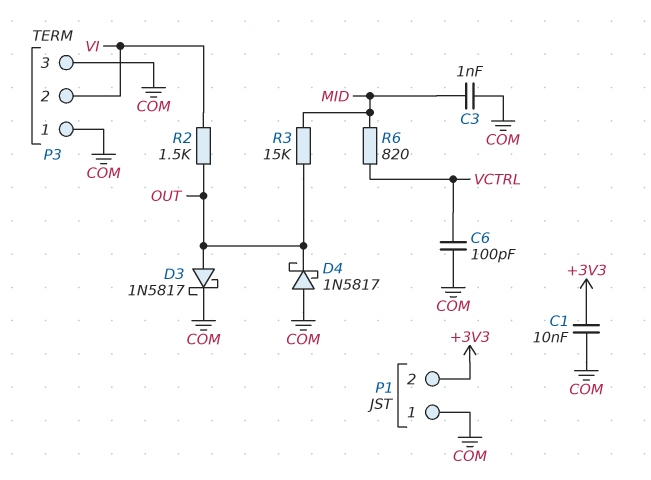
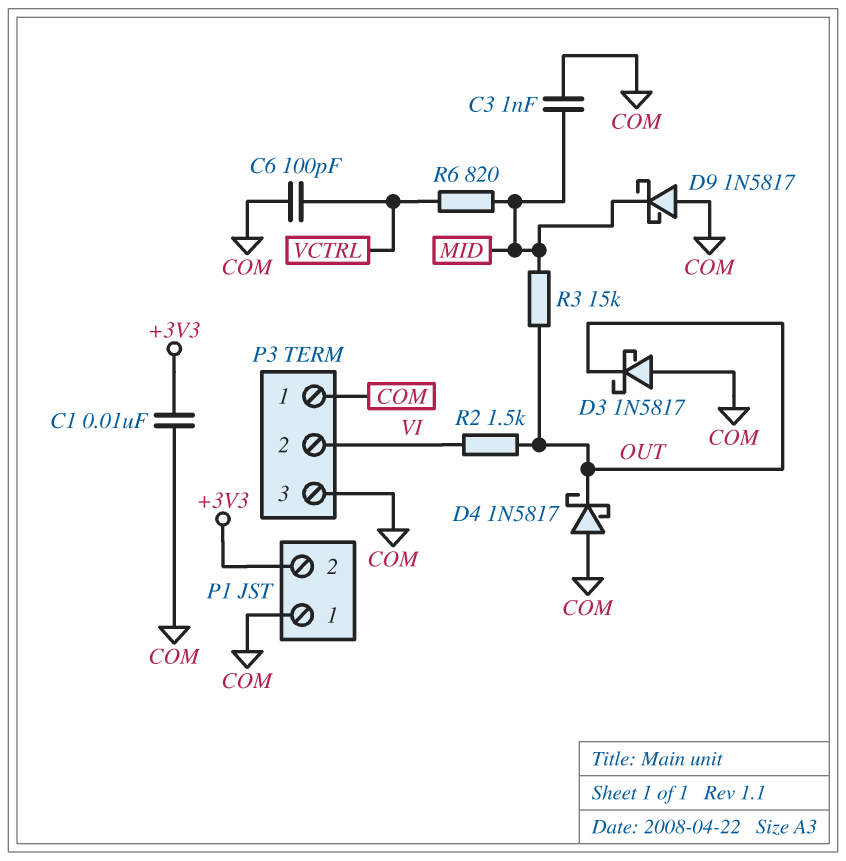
D3: schottky 1N5817 (A OUT, K COM) -> schottky 1N5817 (A COM, K OUT)
D9: none -> schottky 1N5817 (A COM, K MID)

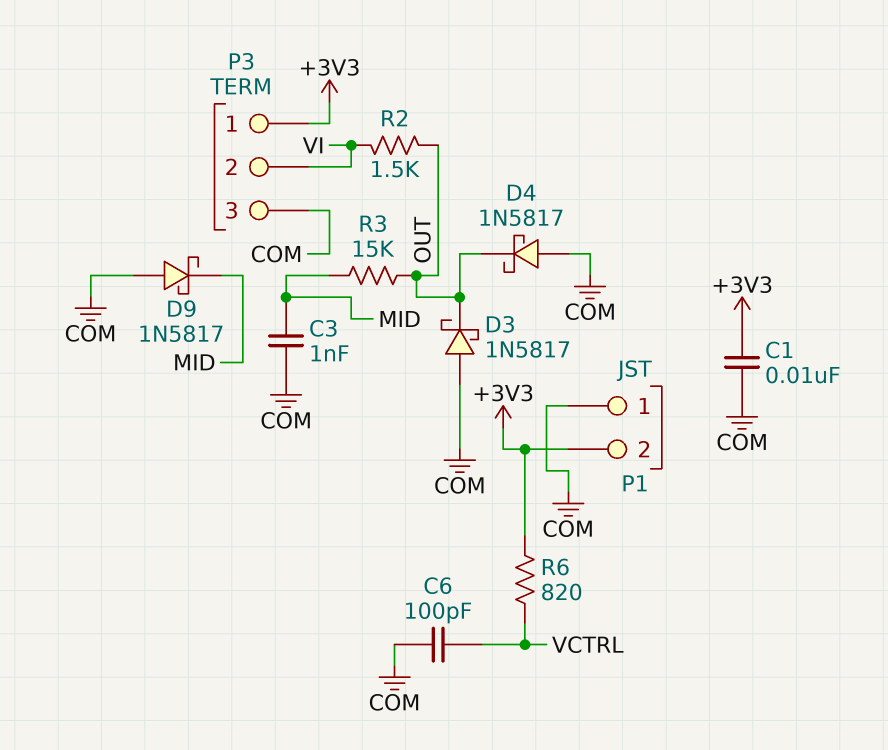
P3 pin 1: COM -> +3V3
R6: 820 (MID, VCTRL) -> 820 (+3V3, VCTRL)

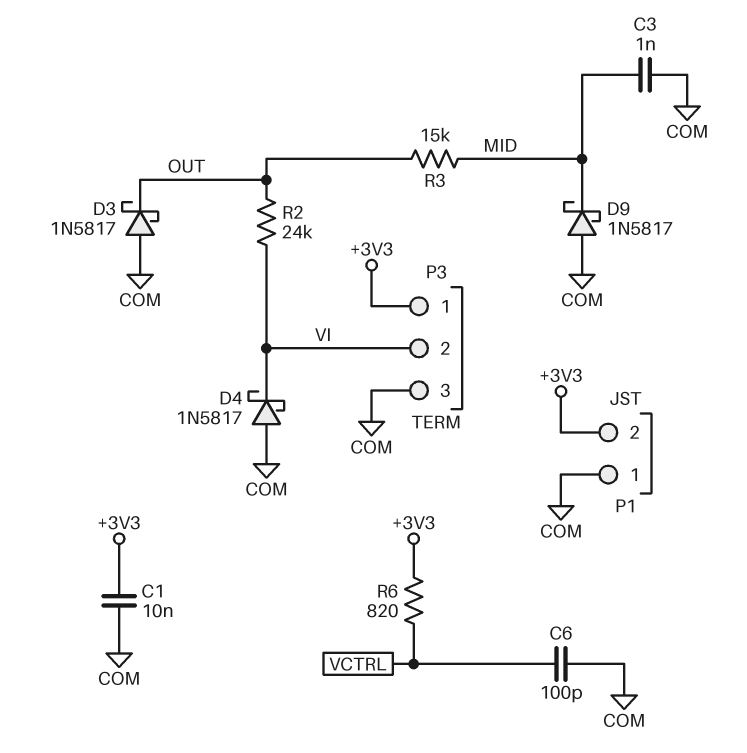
D4: schottky 1N5817 (A COM, K OUT) -> schottky 1N5817 (A COM, K VI)
R2: 1.5k (OUT, VI) -> 24k (OUT, VI)

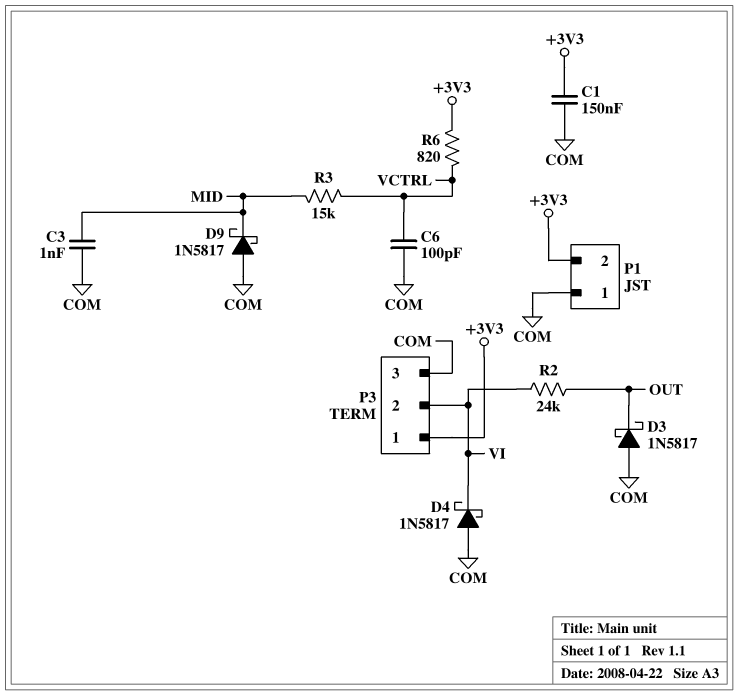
C1: 10nF (+3V3, COM) -> 150nF (+3V3, COM)
R3: 15k (MID, OUT) -> 15k (MID, VCTRL)

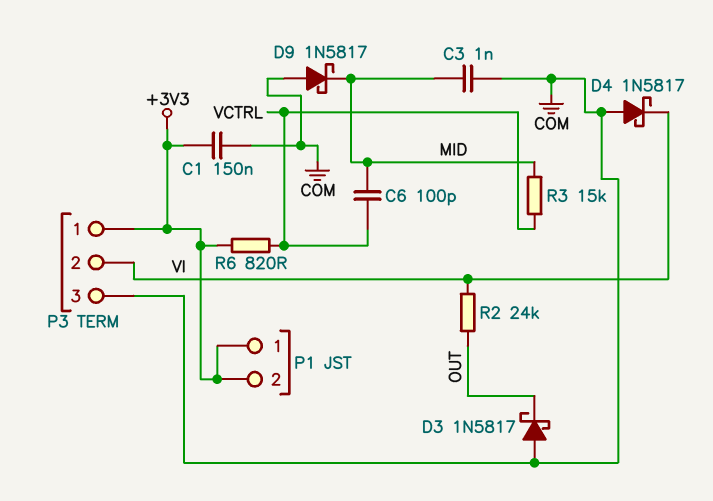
C6: 100pF (COM, VCTRL) -> 100pF (MID, VCTRL)
P1 pin 1: COM -> +3V3

